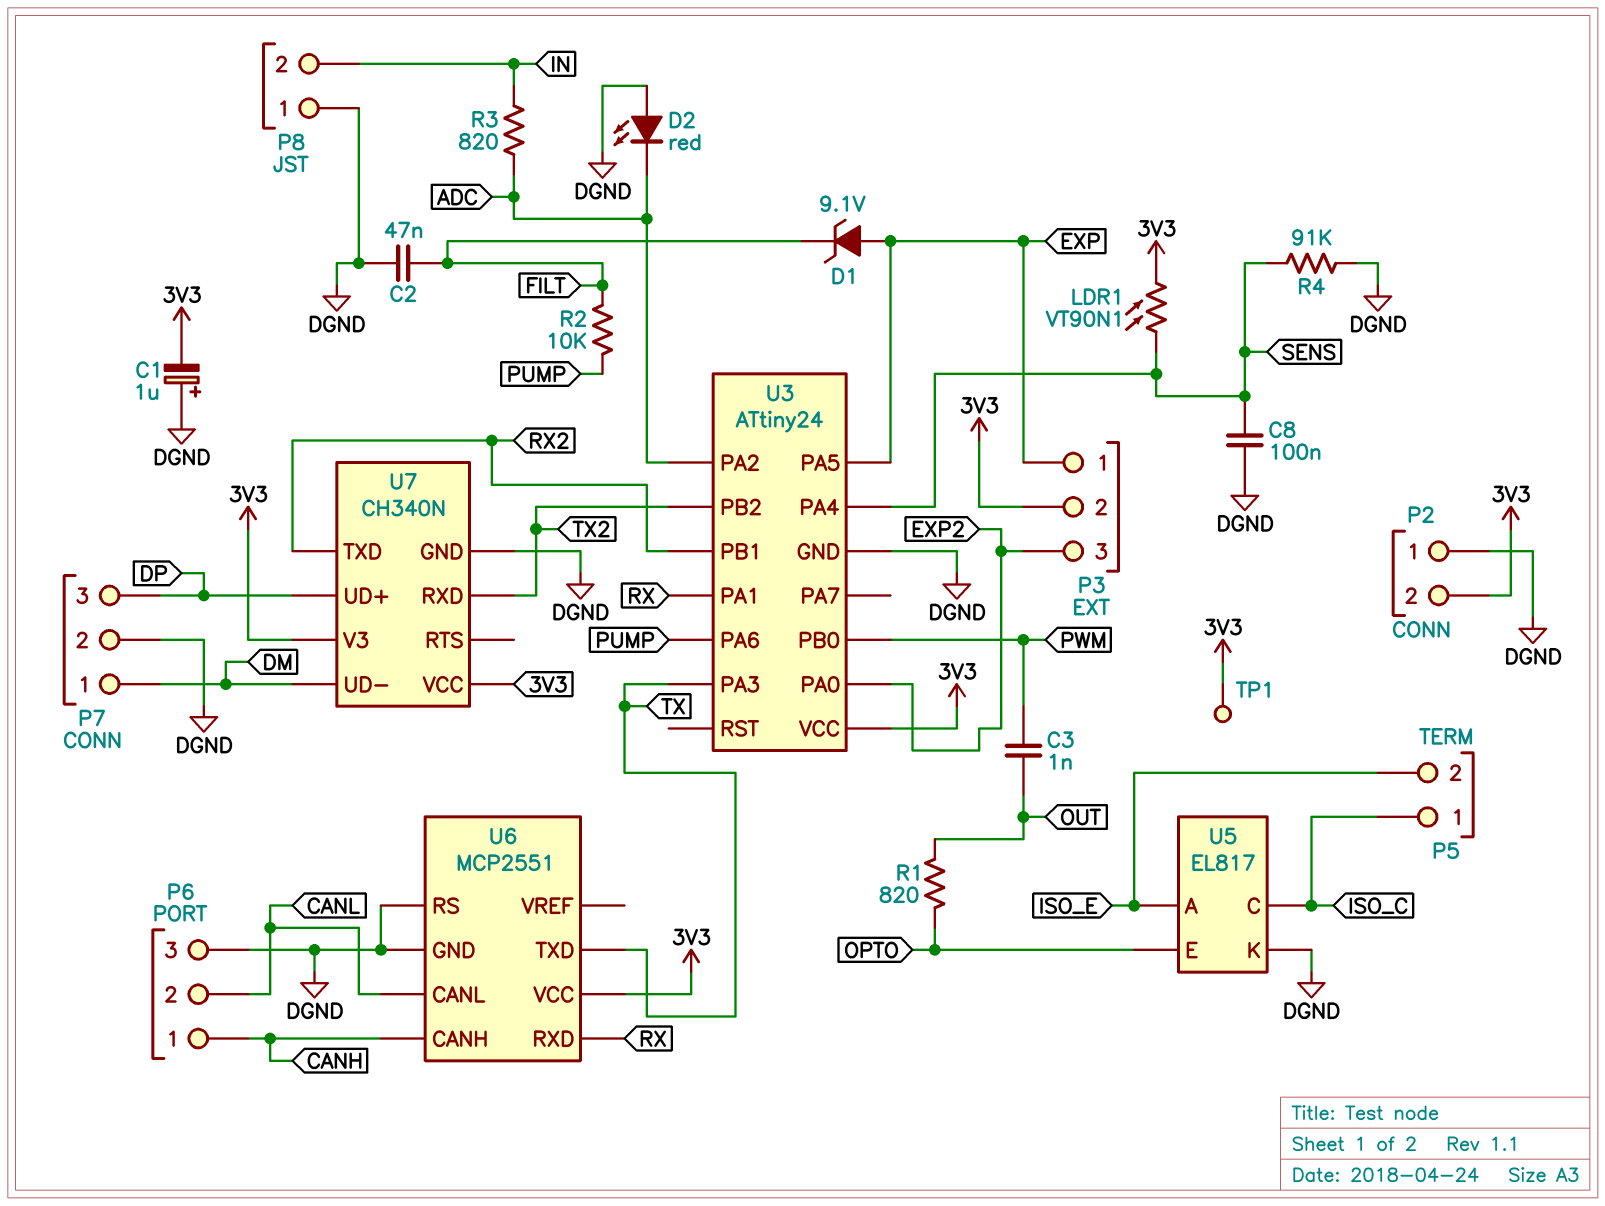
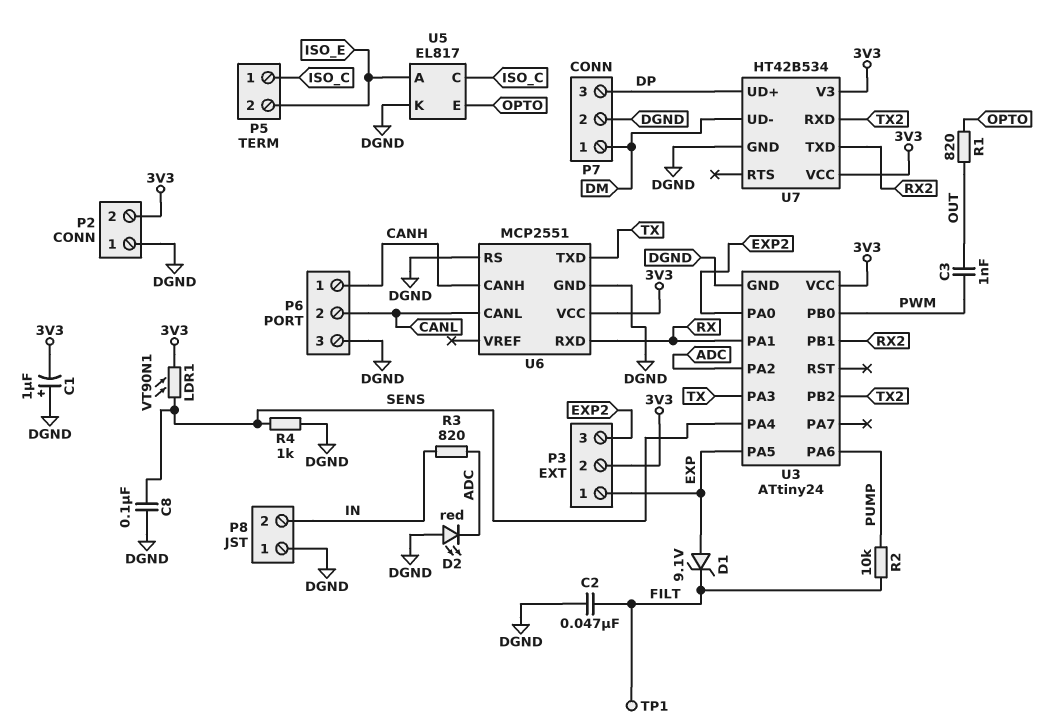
R4: 91k (DGND, SENS) -> 1k (DGND, SENS)
TP1: test point (3V3) -> test point (FILT)
U7: CH340N -> HT42B534

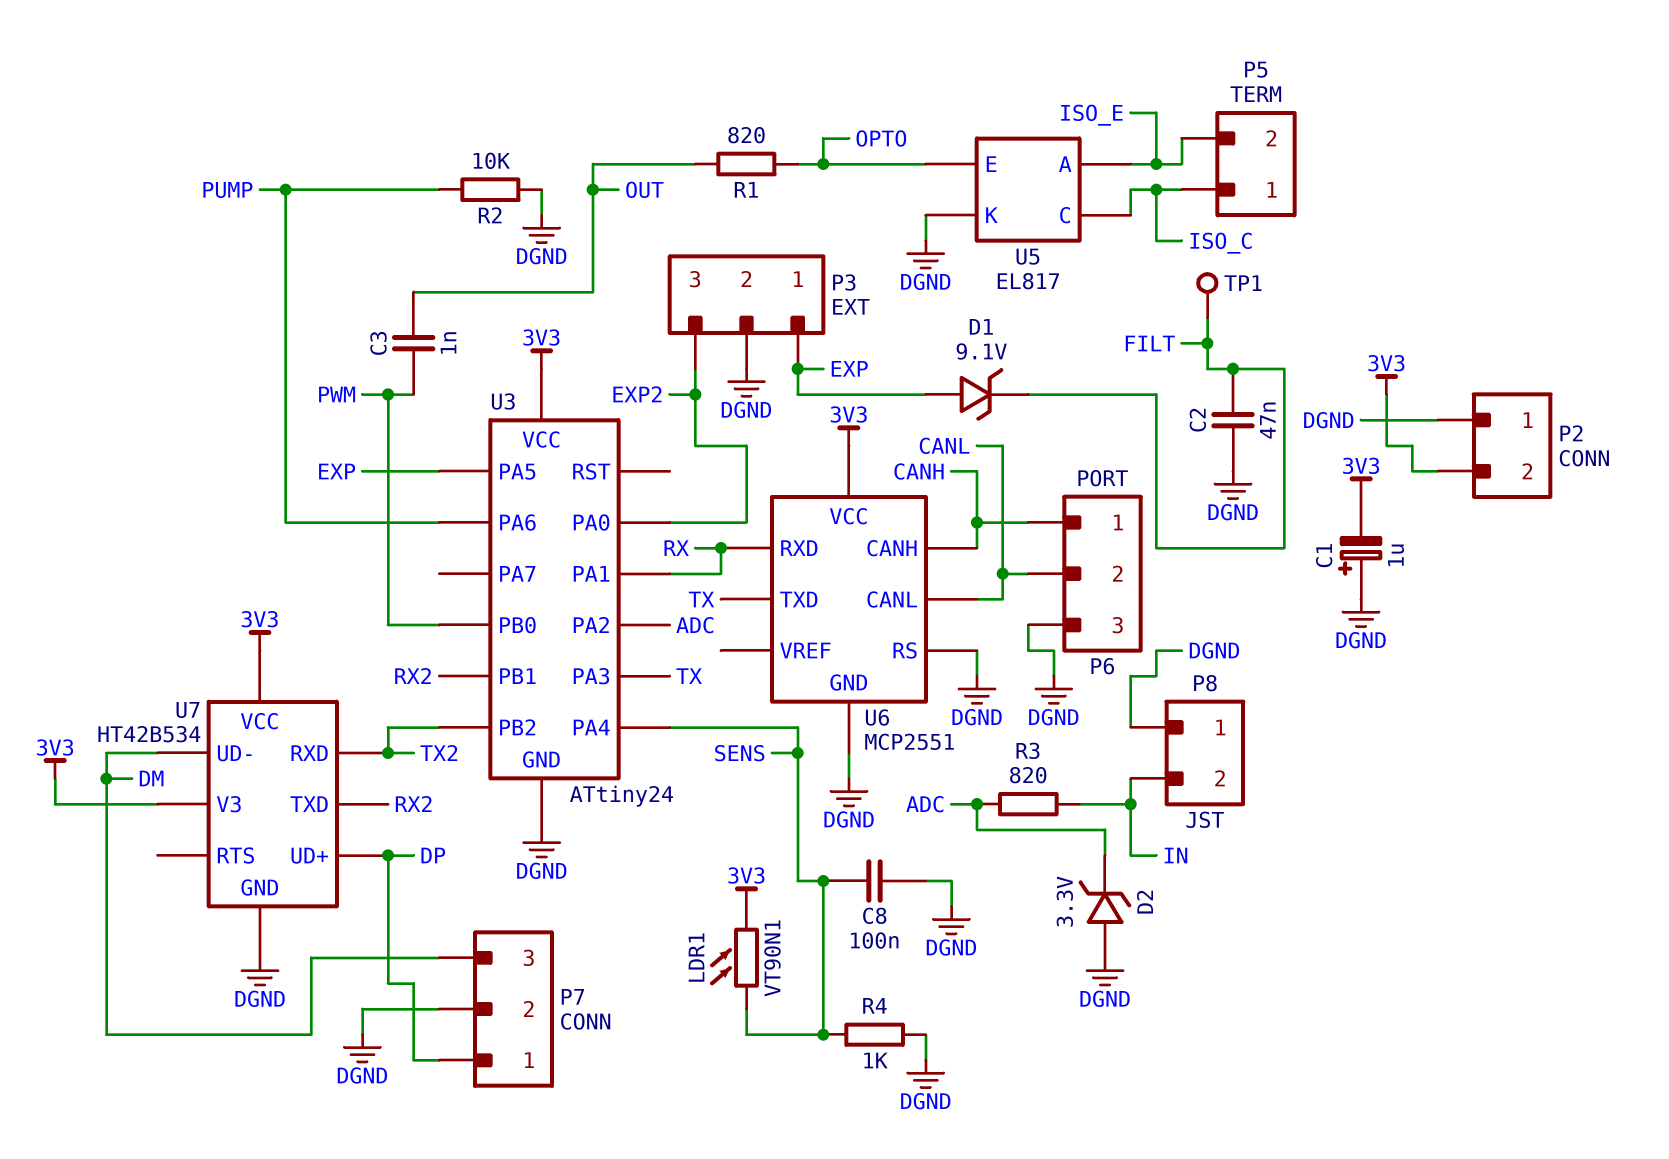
D2: LED red (A DGND, K ADC) -> zener 3.3V (A DGND, K ADC)
P3 pin 2: 3V3 -> DGND
P7 pin 1: DM -> DP
P7 pin 3: DP -> DM
R2: 10k (FILT, PUMP) -> 10k (DGND, PUMP)

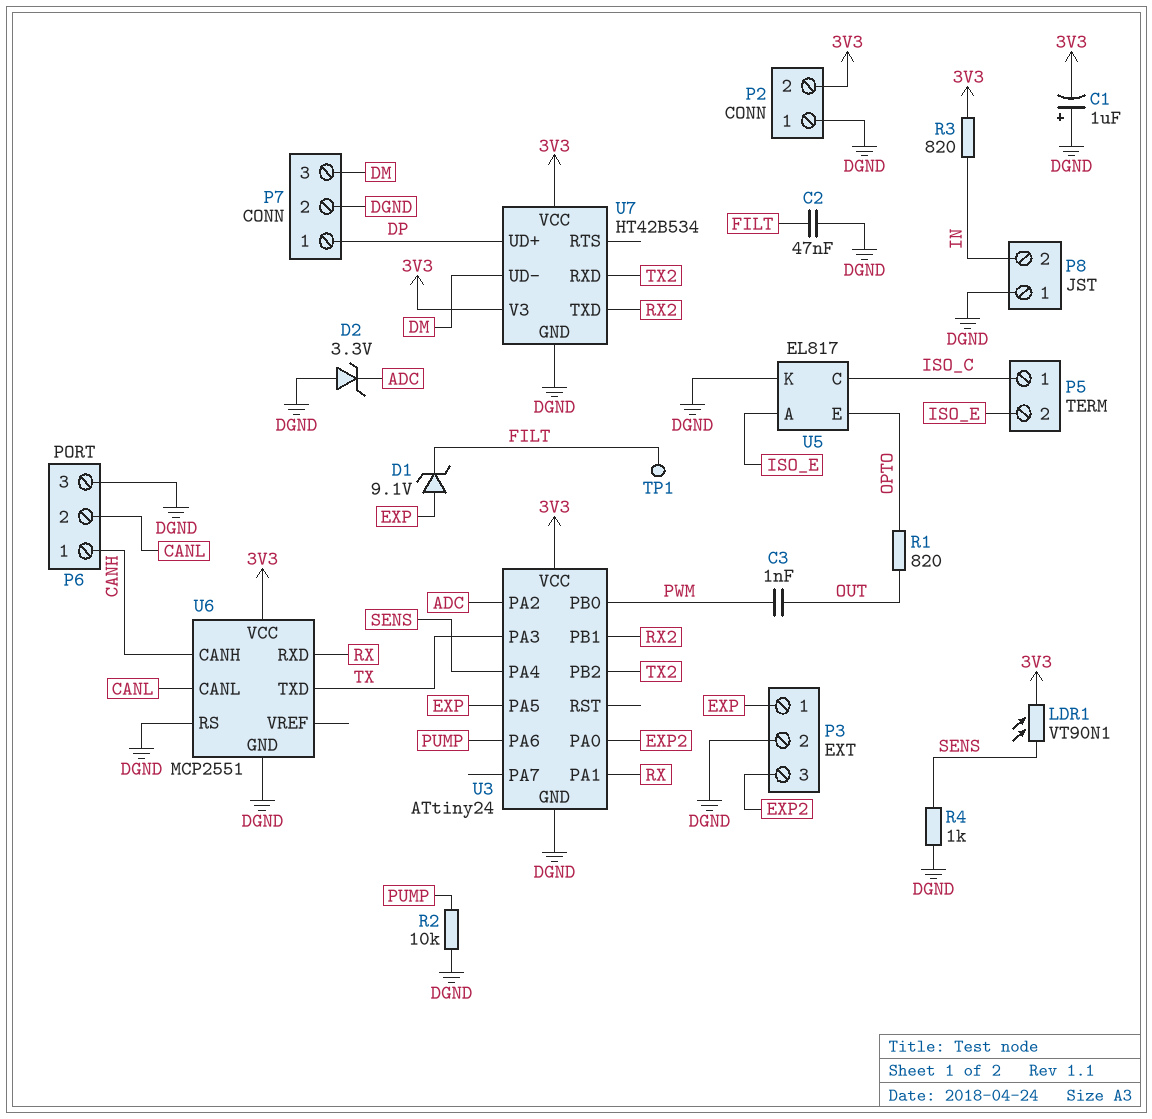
C8: 100nF (DGND, SENS) -> none
R3: 820 (ADC, IN) -> 820 (3V3, IN)

